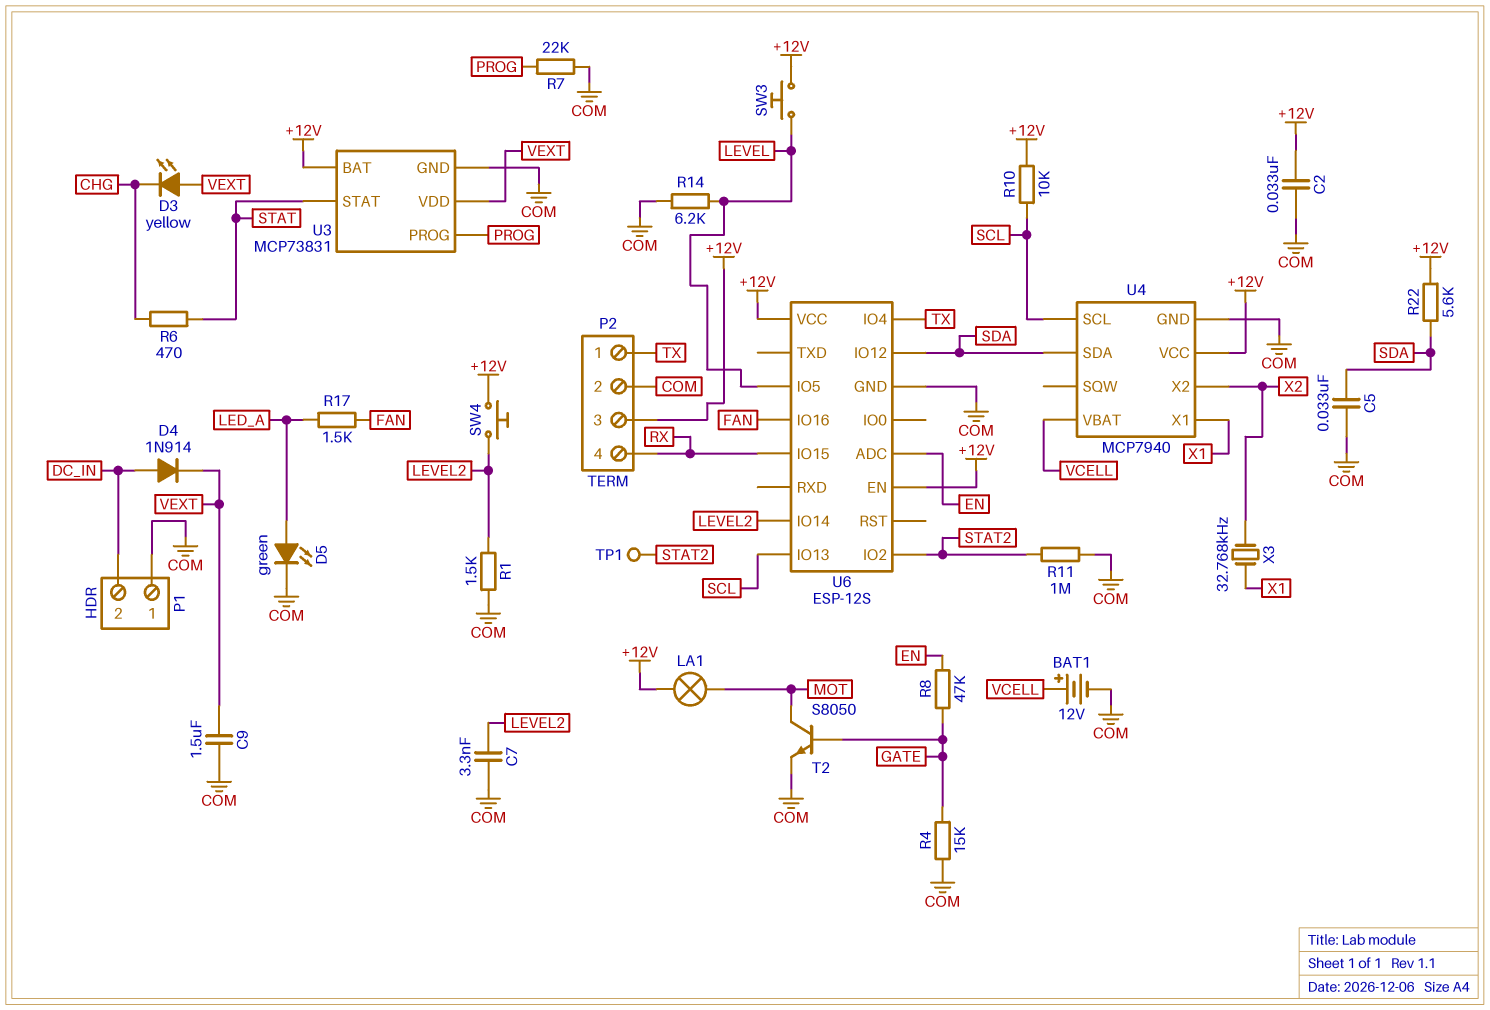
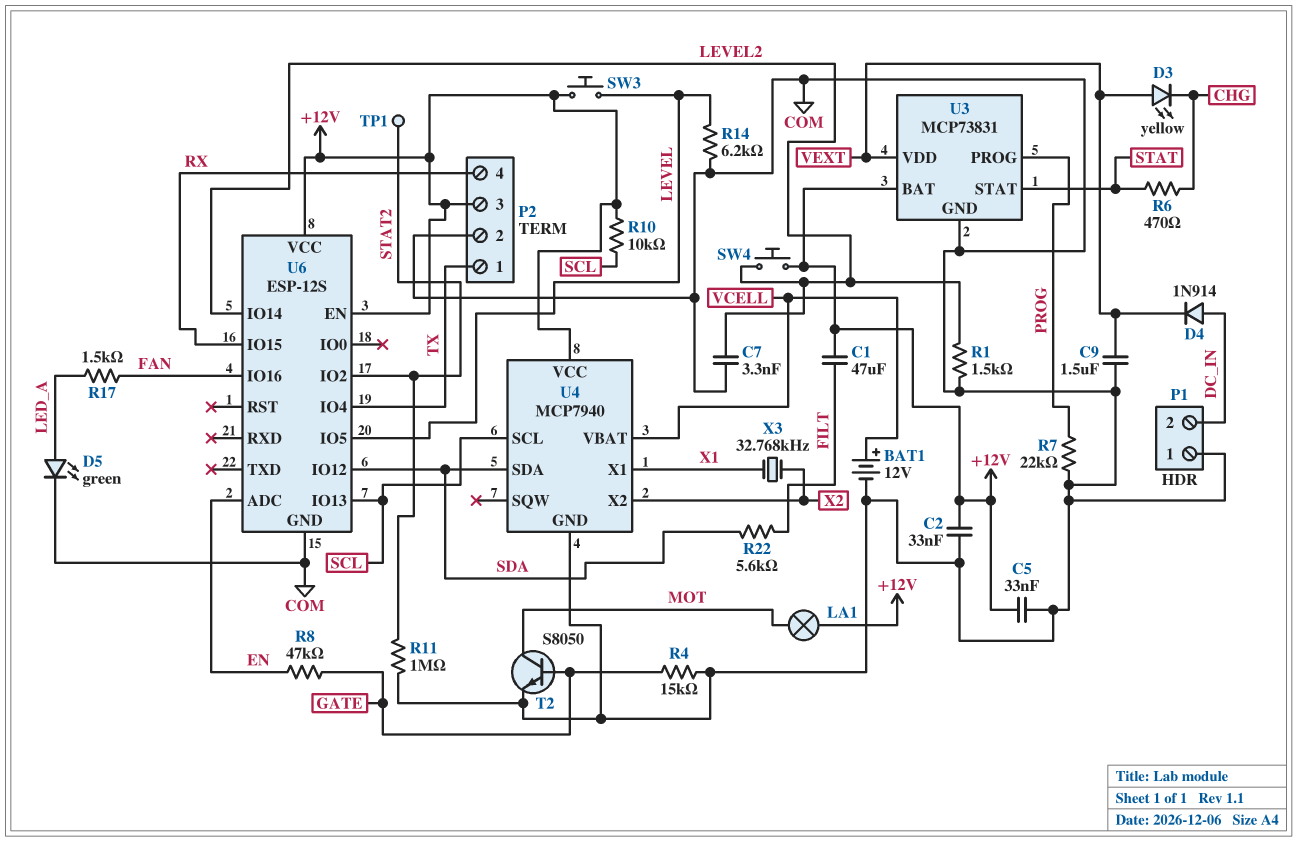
C1: none -> 47uF (+12V, FILT)
C5: 33nF (COM, SDA) -> 33nF (+12V, COM)
R22: 5.6k (+12V, SDA) -> 5.6k (FILT, SDA)

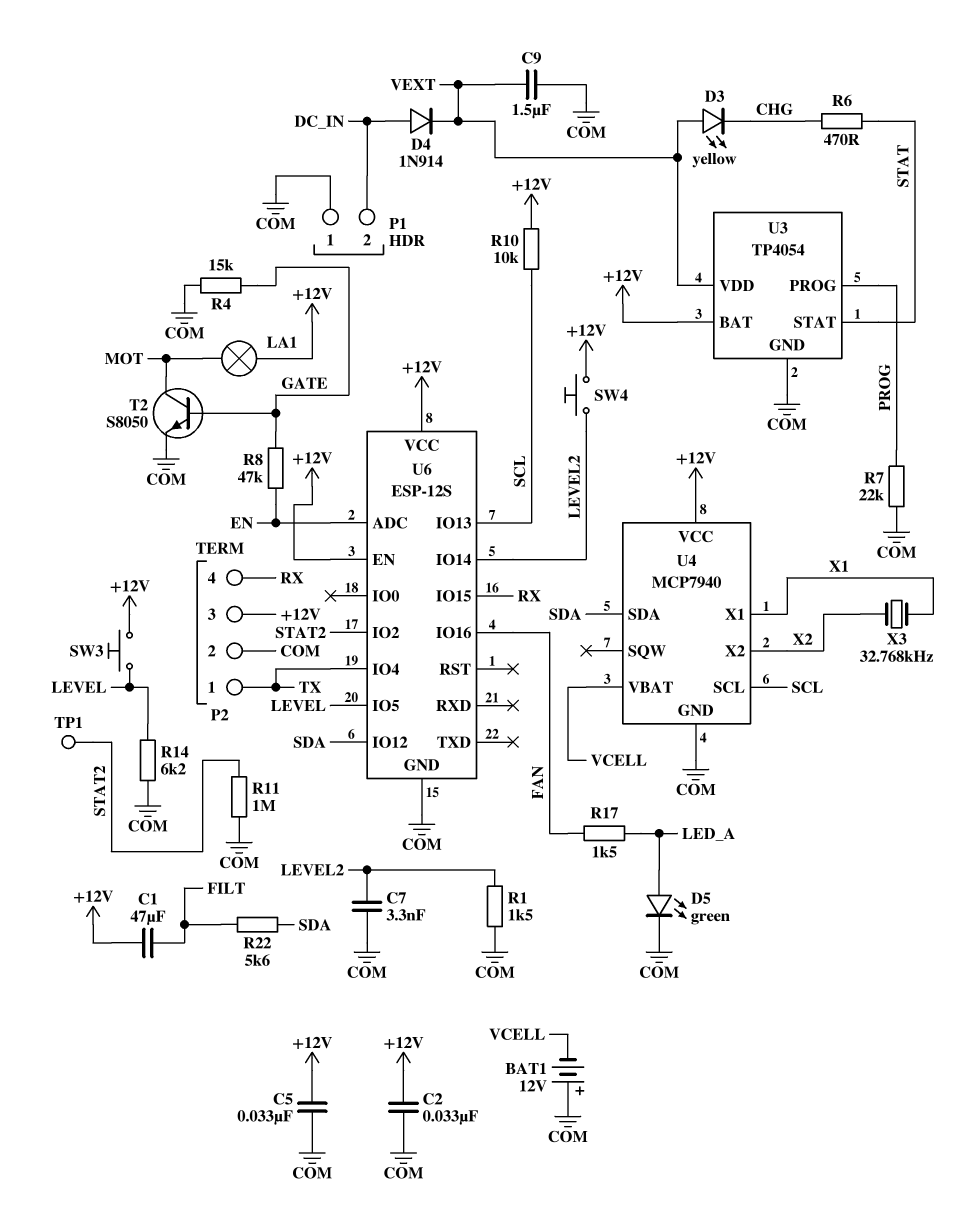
BAT1: 12V (plus VCELL, minus COM) -> 12V (plus COM, minus VCELL)
U3: MCP73831 -> TP4054

